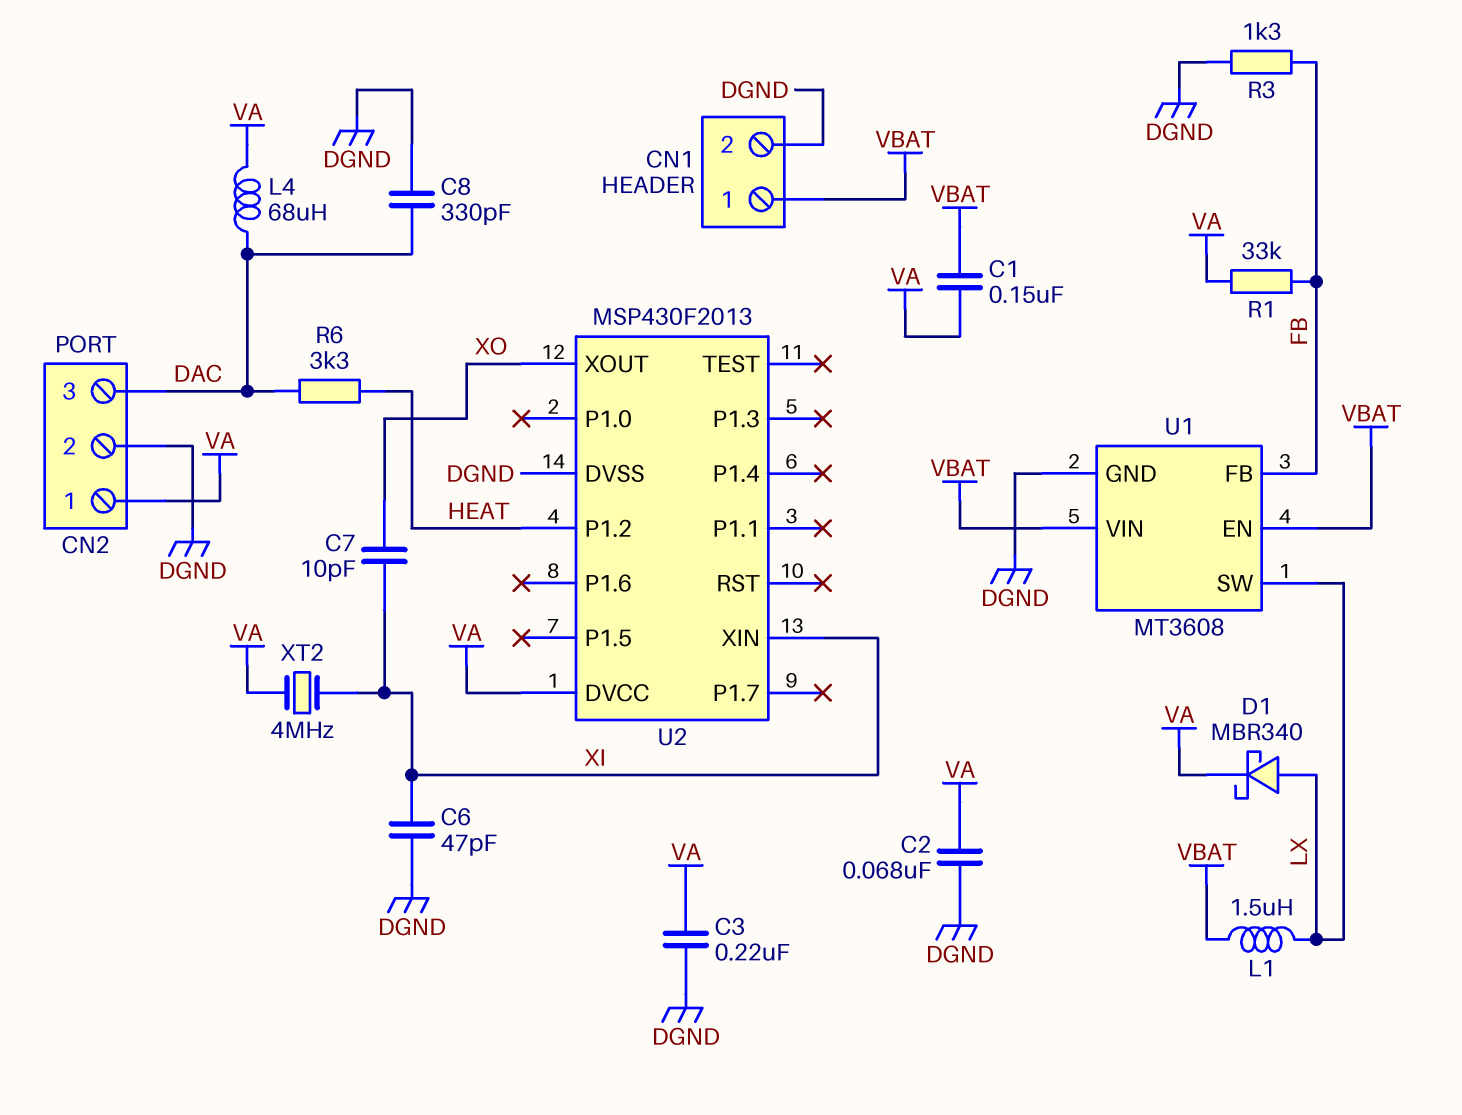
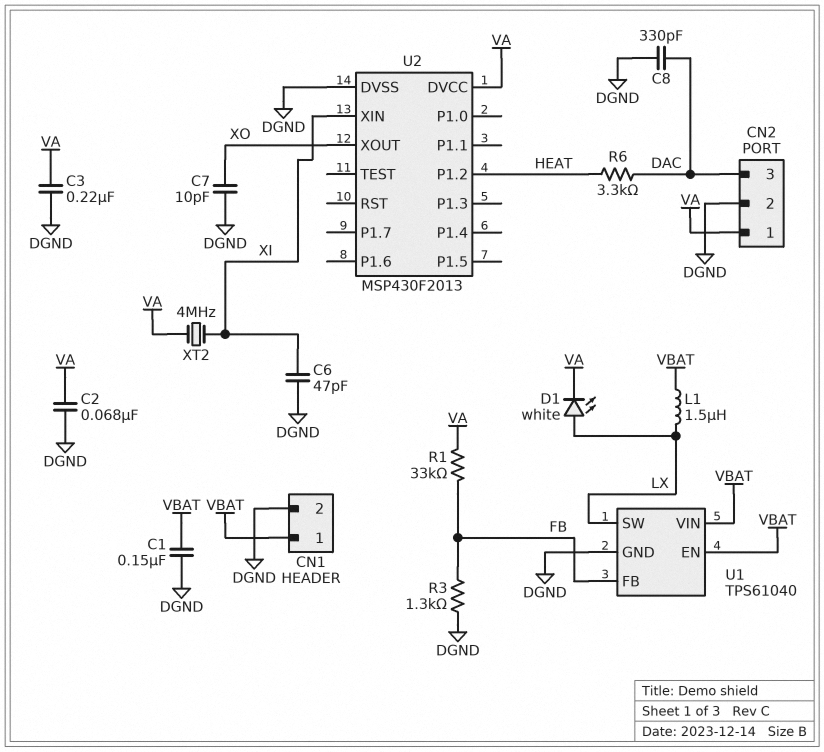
C1: 150nF (VA, VBAT) -> 150nF (DGND, VBAT)
C7: 10pF (XI, XO) -> 10pF (DGND, XO)
D1: schottky MBR340 (A LX, K VA) -> LED white (A LX, K VA)
L4: 68uH (DAC, VA) -> none
U1: MT3608 -> TPS61040

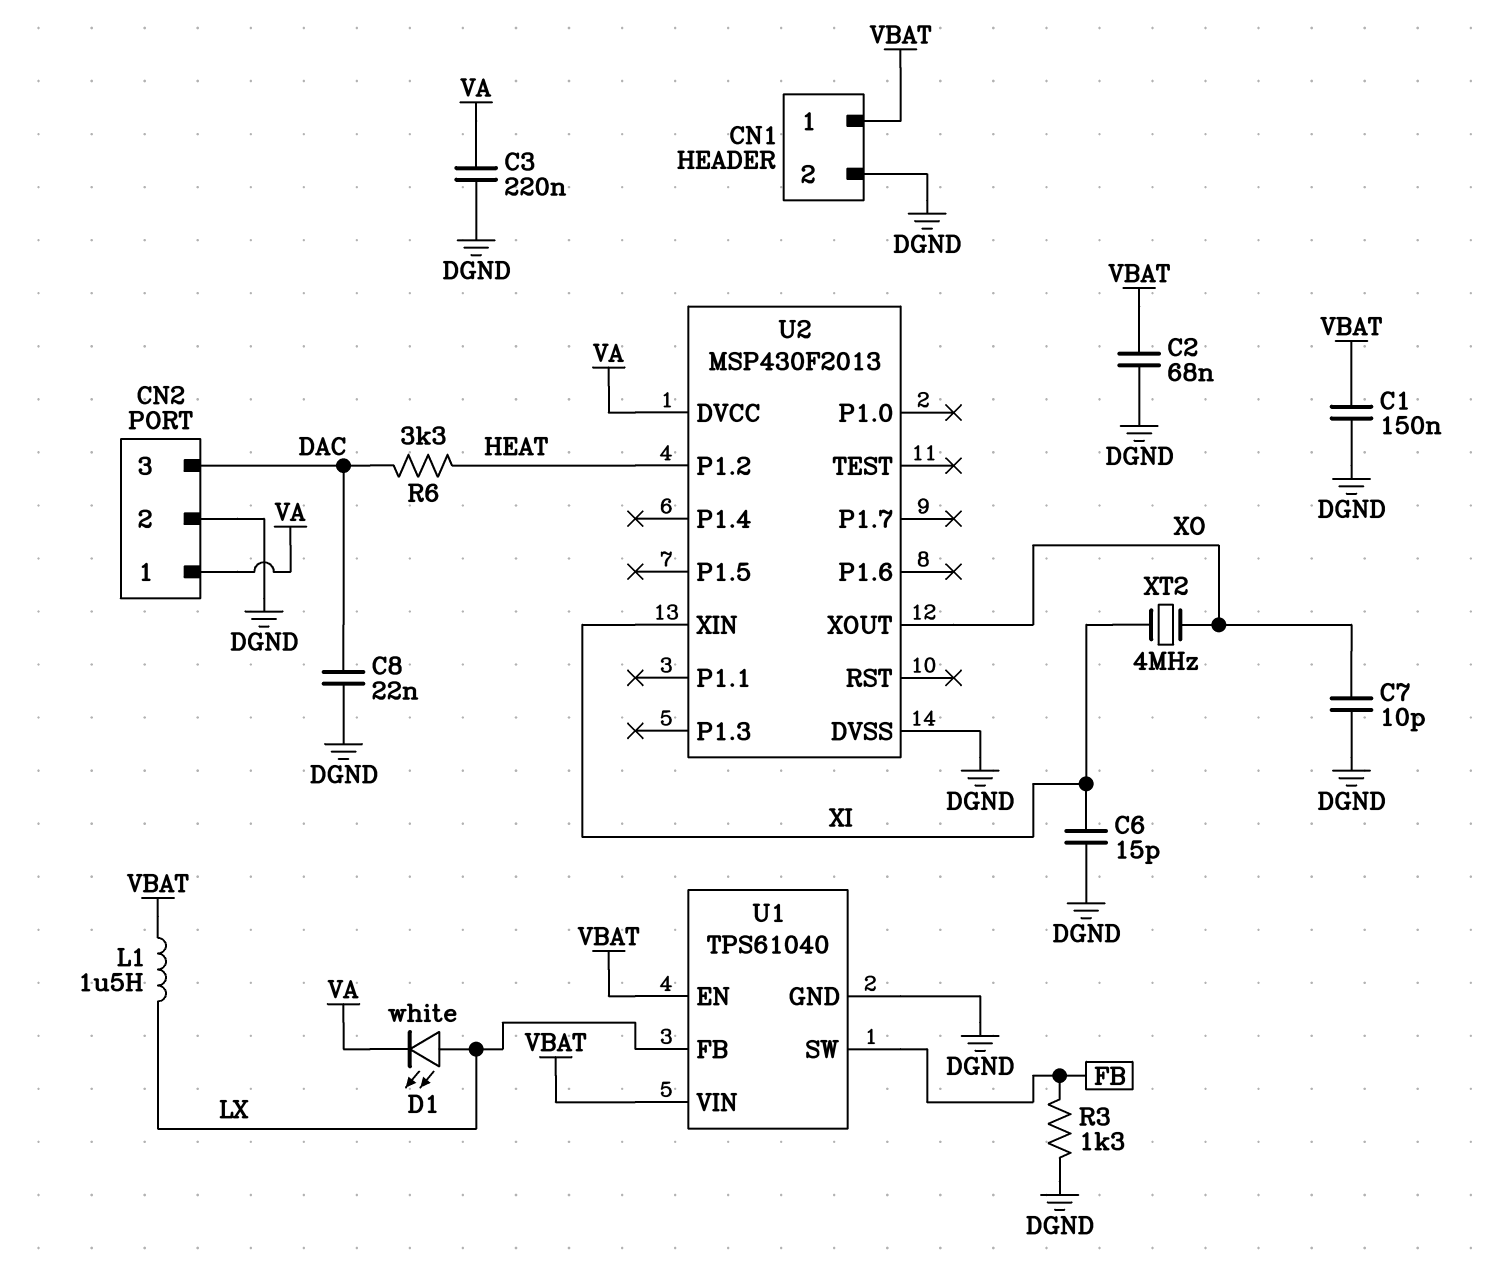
C2: 68nF (DGND, VA) -> 68nF (DGND, VBAT)
C6: 47pF (DGND, XI) -> 15pF (DGND, XI)
C8: 330pF (DAC, DGND) -> 22nF (DAC, DGND)
R1: 33k (FB, VA) -> none
U1 pin FB: FB -> LX
U1 pin SW: LX -> FB
XT2: 4MHz (VA, XI) -> 4MHz (XI, XO)

